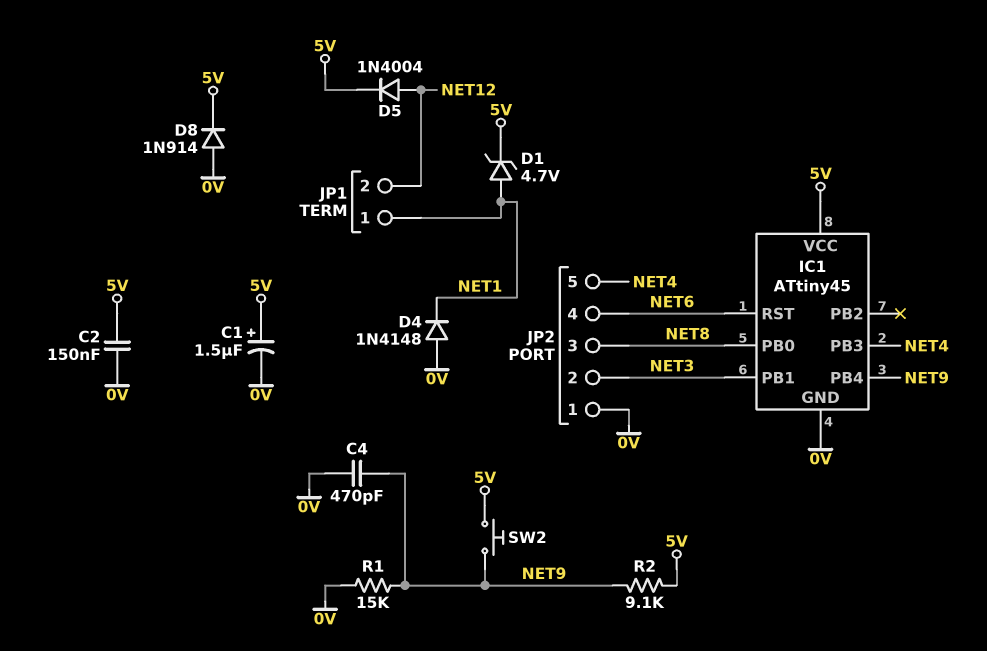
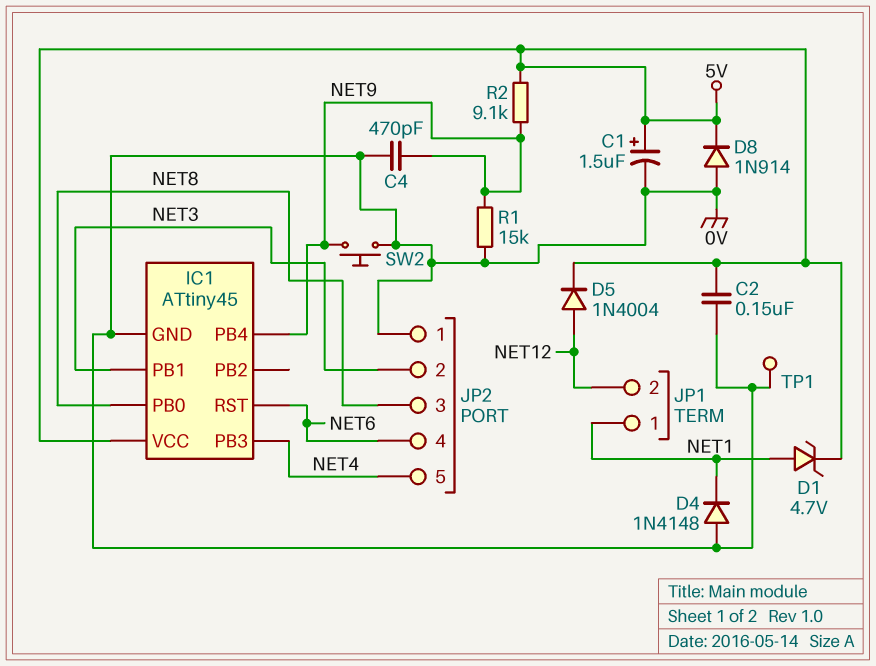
SW2: button (5V, NET9) -> button (0V, NET9)
TP1: none -> test point (0V)

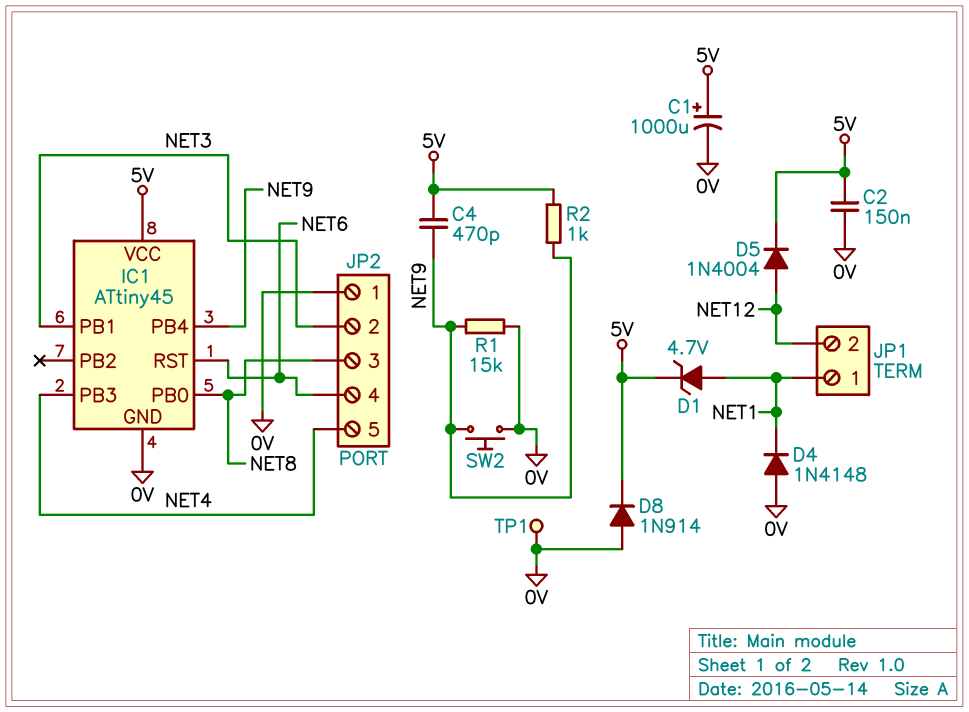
C1: 1.5uF (plus 5V, minus 0V) -> 1000uF (plus 5V, minus 0V)
C4: 470pF (0V, NET9) -> 470pF (5V, NET9)
R2: 9.1k (5V, NET9) -> 1k (5V, NET9)

